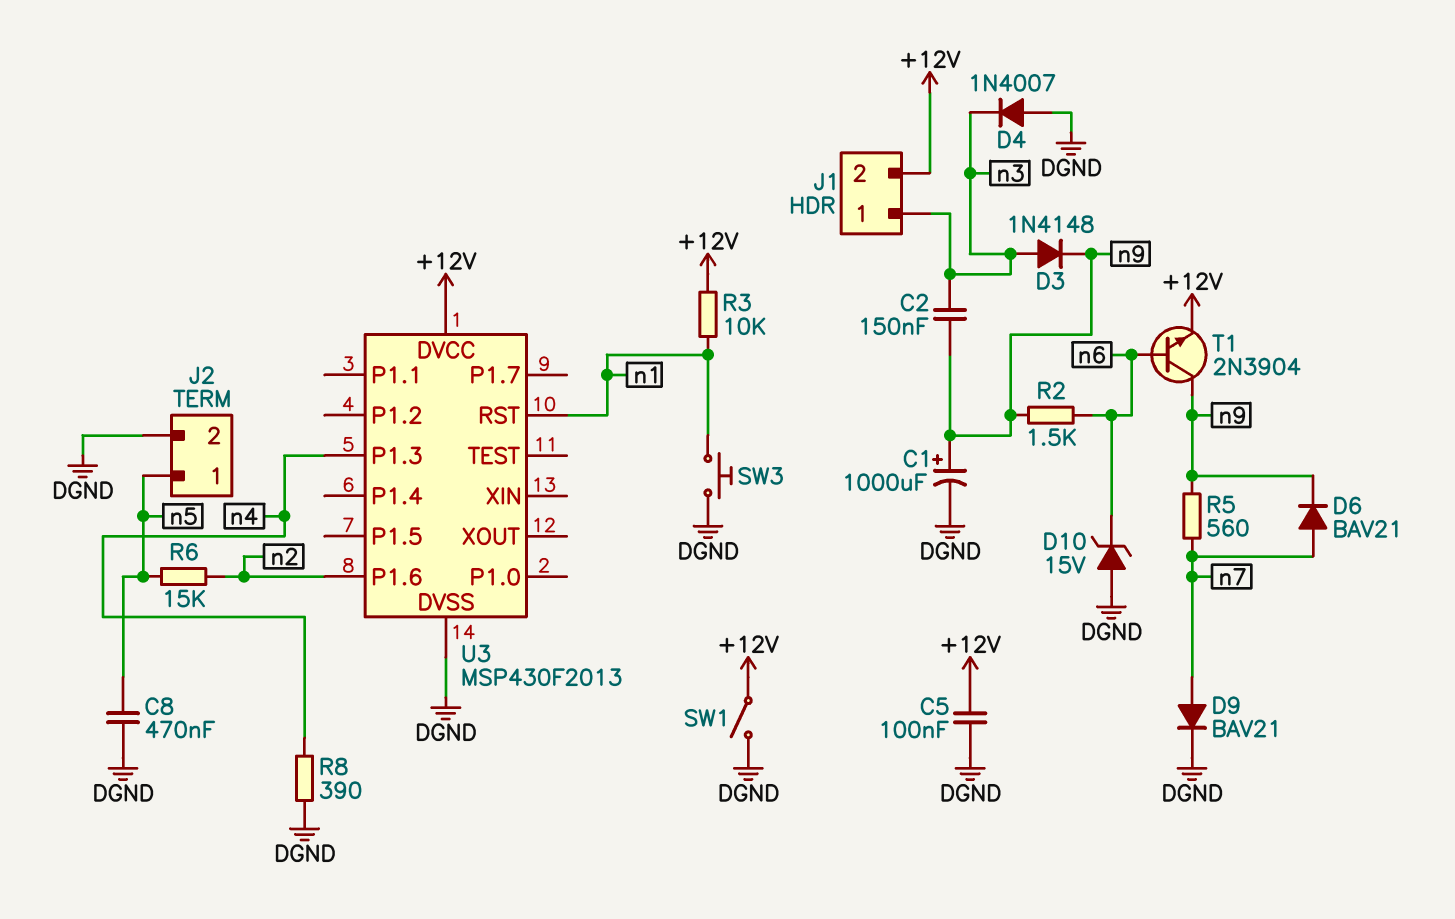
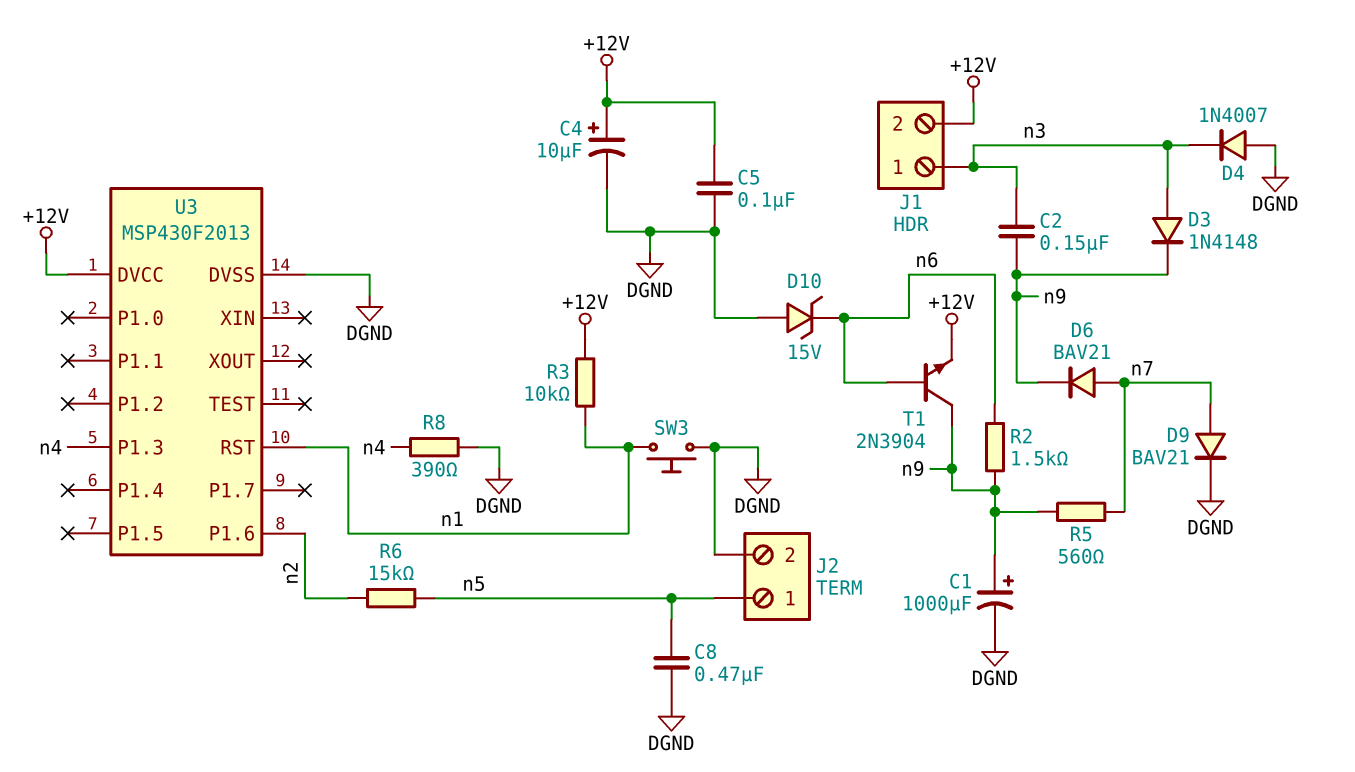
C4: none -> 10uF (plus +12V, minus DGND)
SW1: switch (+12V, DGND) -> none

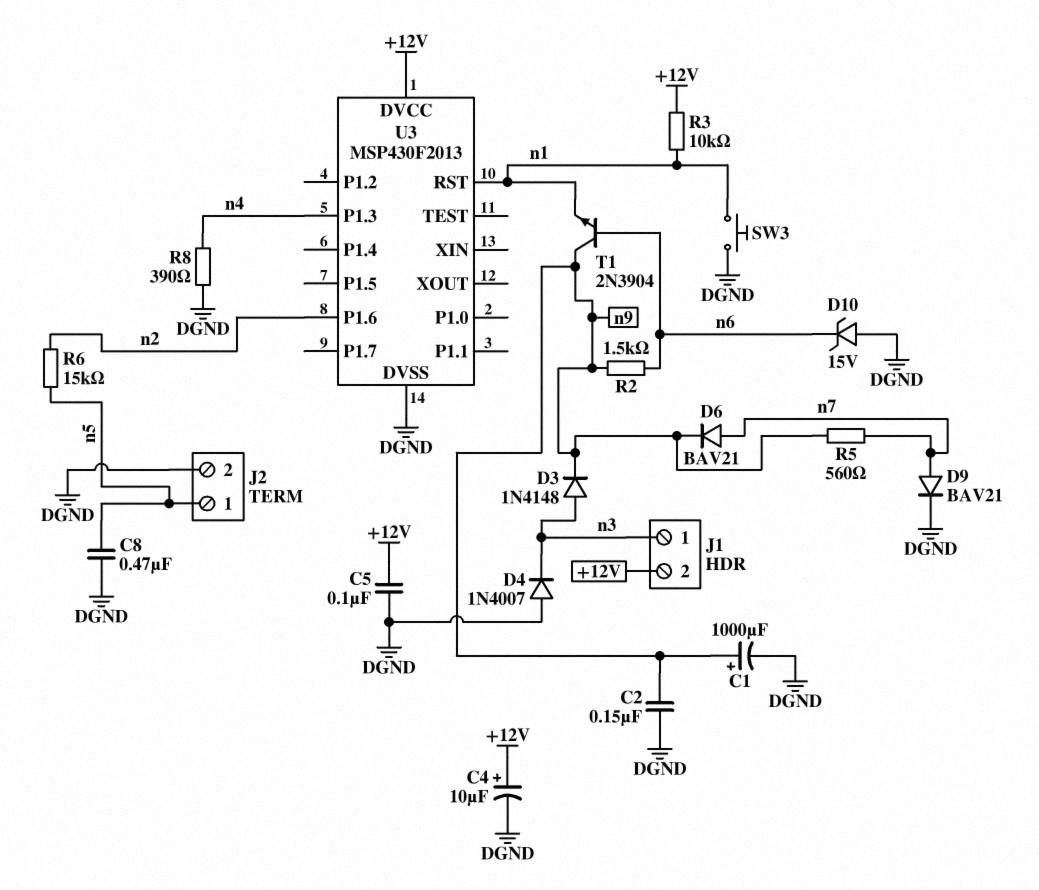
C2: 150nF (n3, n9) -> 150nF (DGND, n9)
T1: NPN 2N3904 (B n6, C n9, E +12V) -> NPN 2N3904 (B n6, C n9, E n1)

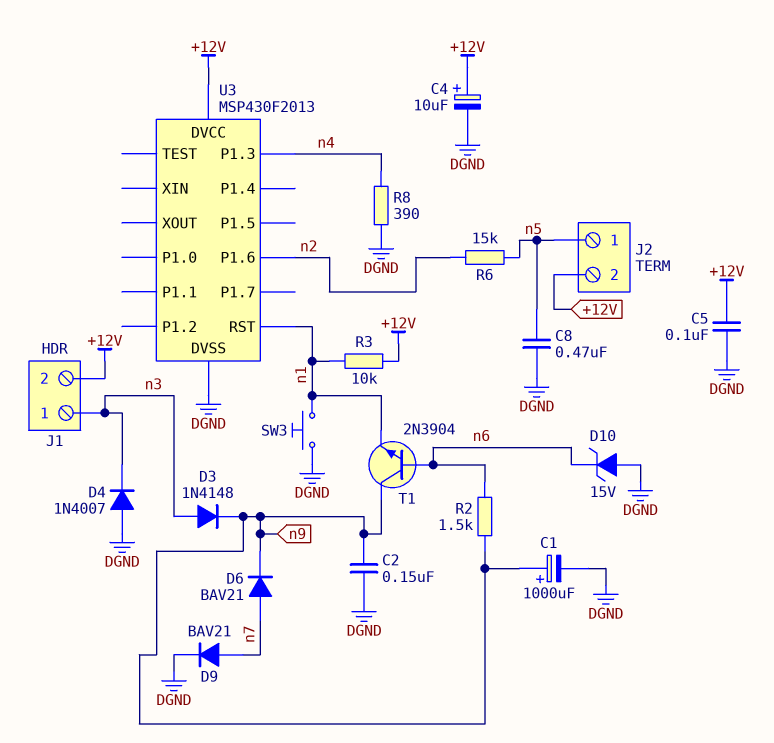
J2 pin 2: DGND -> +12V
R5: 560 (n7, n9) -> none

